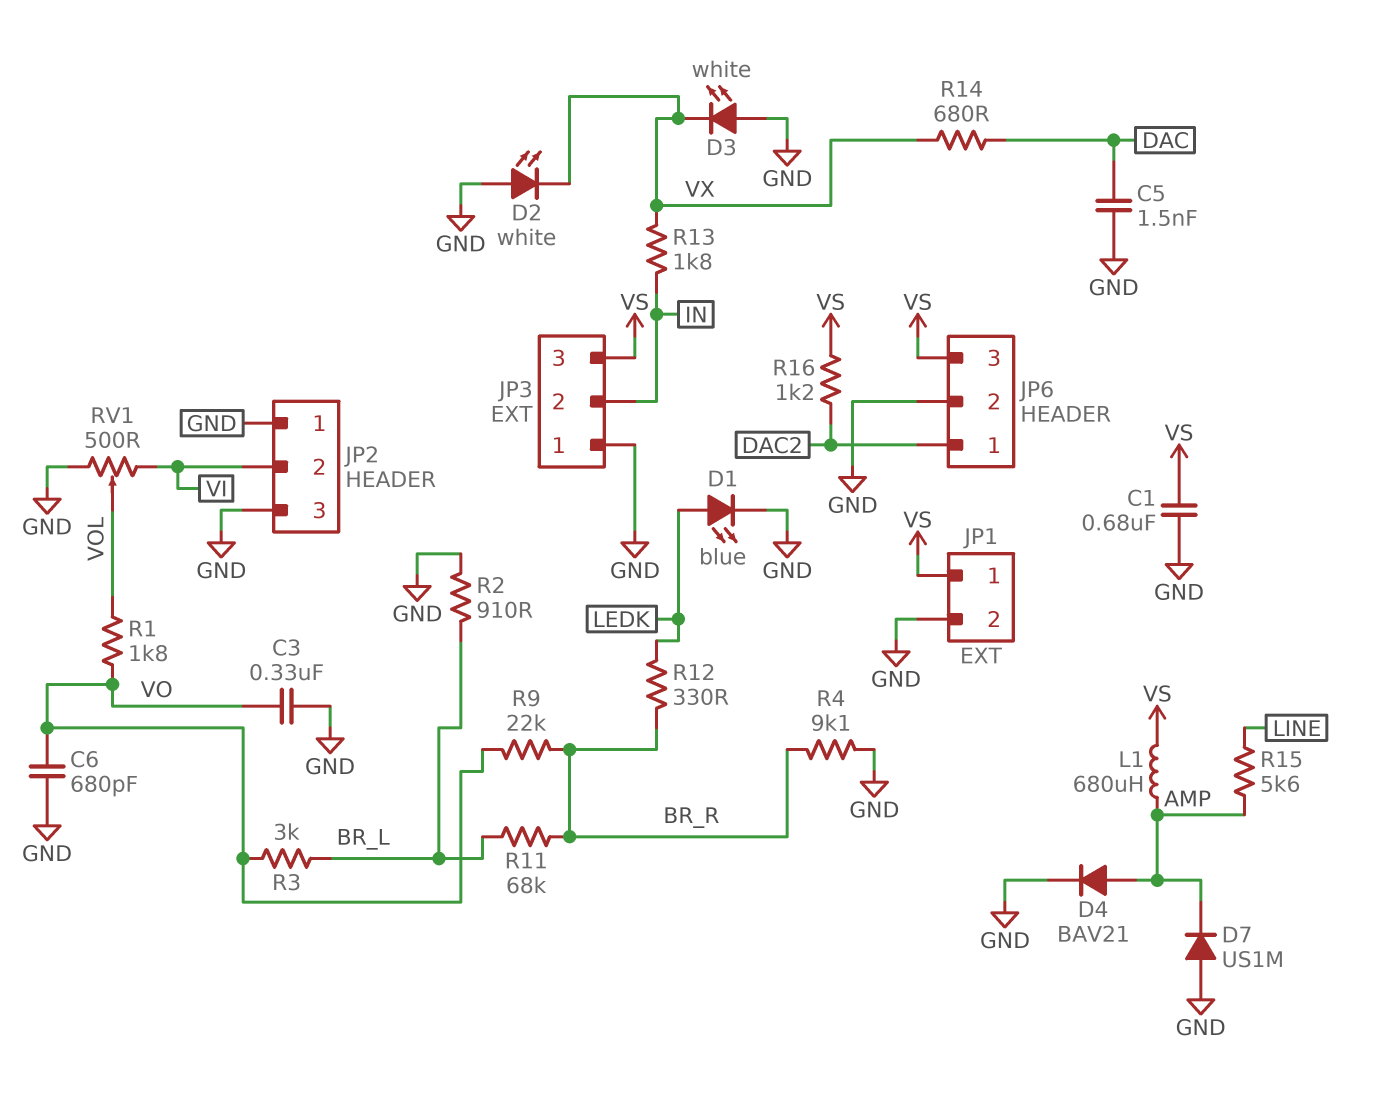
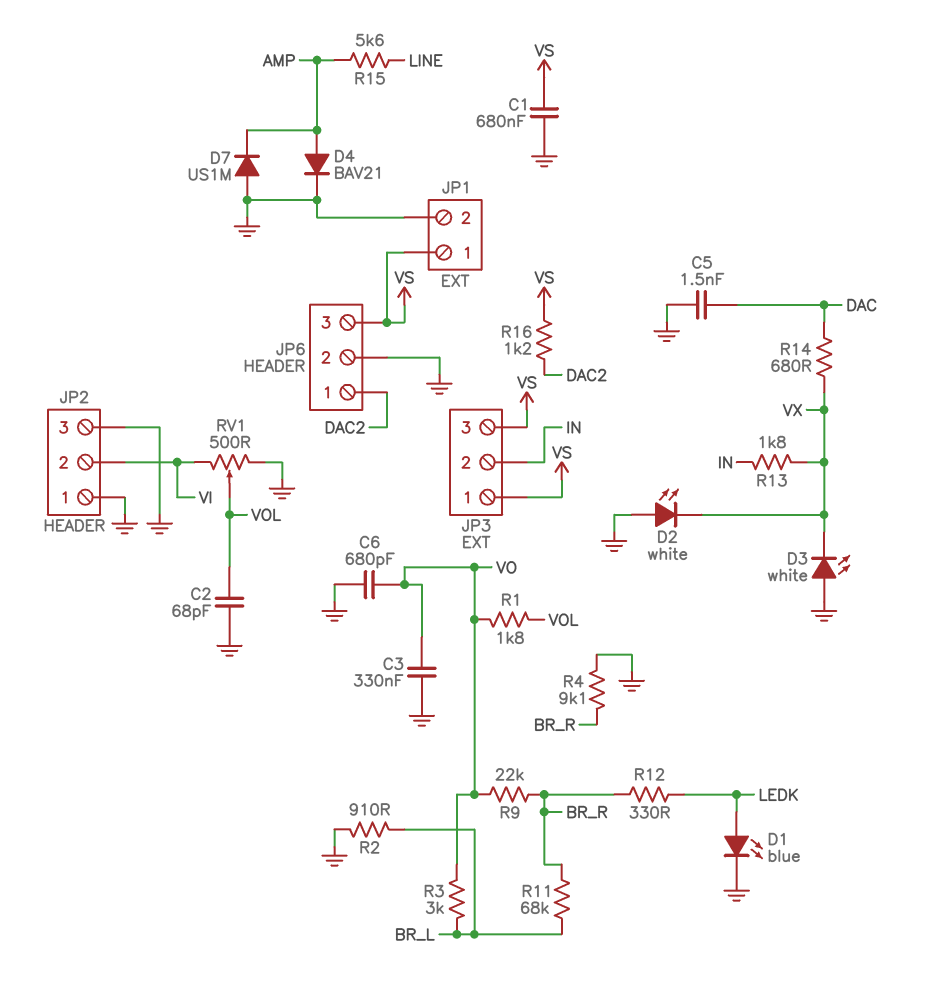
C2: none -> 68pF (GND, VOL)
JP3 pin 1: GND -> VS
L1: 680uH (AMP, VS) -> none

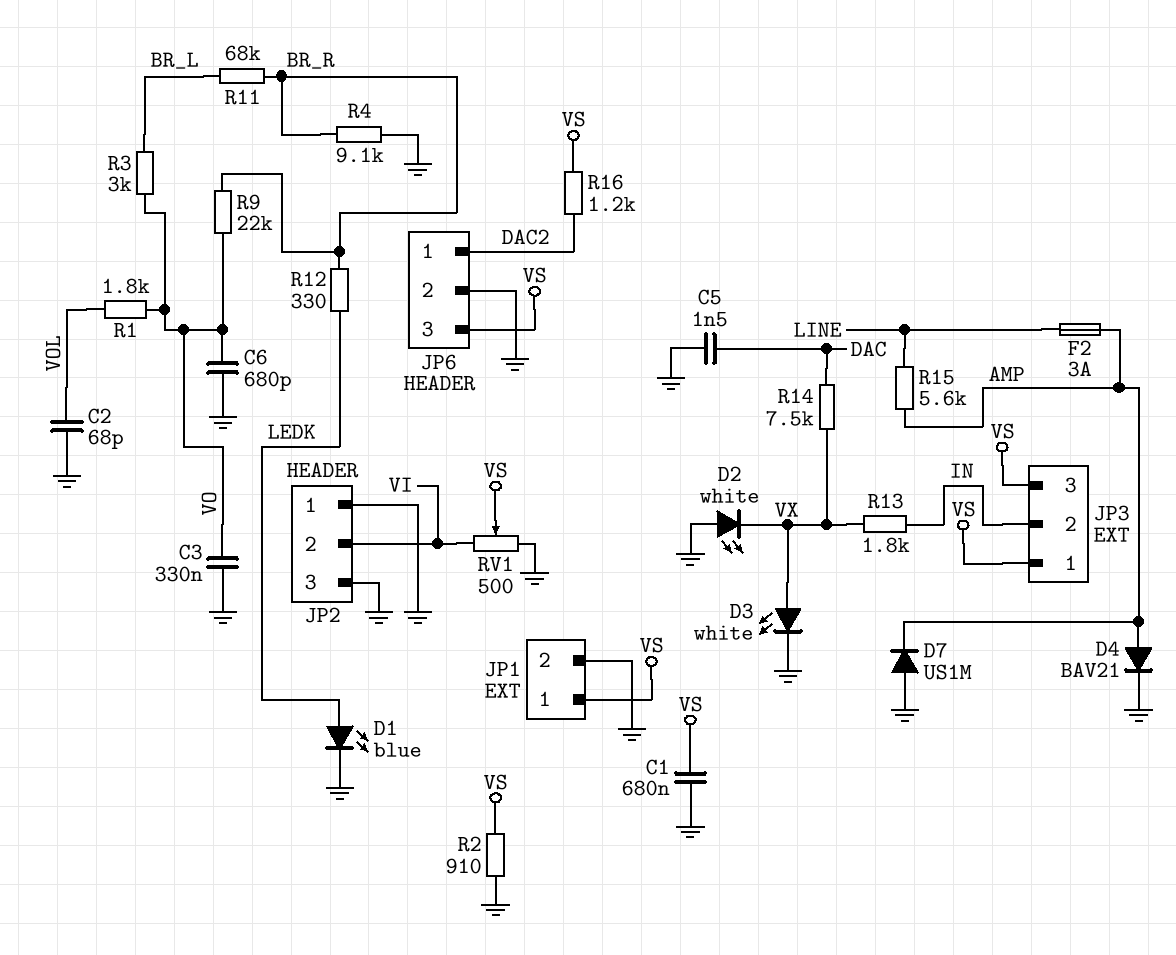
D3: LED white (A GND, K VX) -> LED white (A VX, K GND)
F2: none -> 3A (AMP, LINE)
R2: 910 (BR_L, GND) -> 910 (GND, VS)
R14: 680 (DAC, VX) -> 7.5k (DAC, VX)
RV1: 500 (GND, VI, wiper VOL) -> 500 (GND, VI, wiper VS)

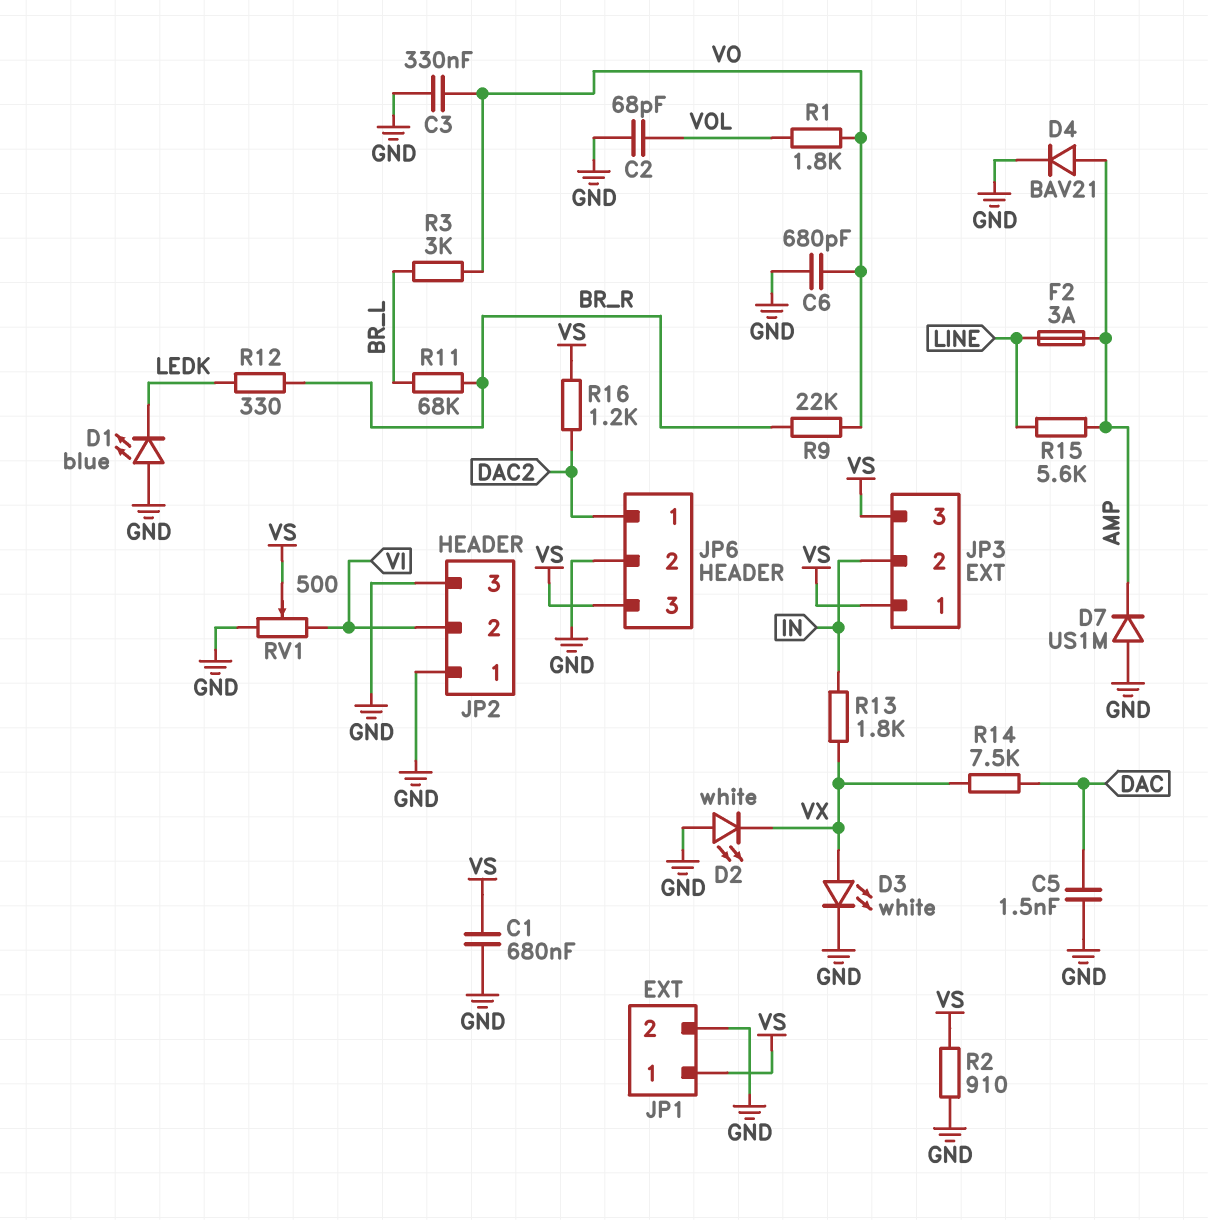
D1: LED blue (A LEDK, K GND) -> LED blue (A GND, K LEDK)
R4: 9.1k (BR_R, GND) -> none

